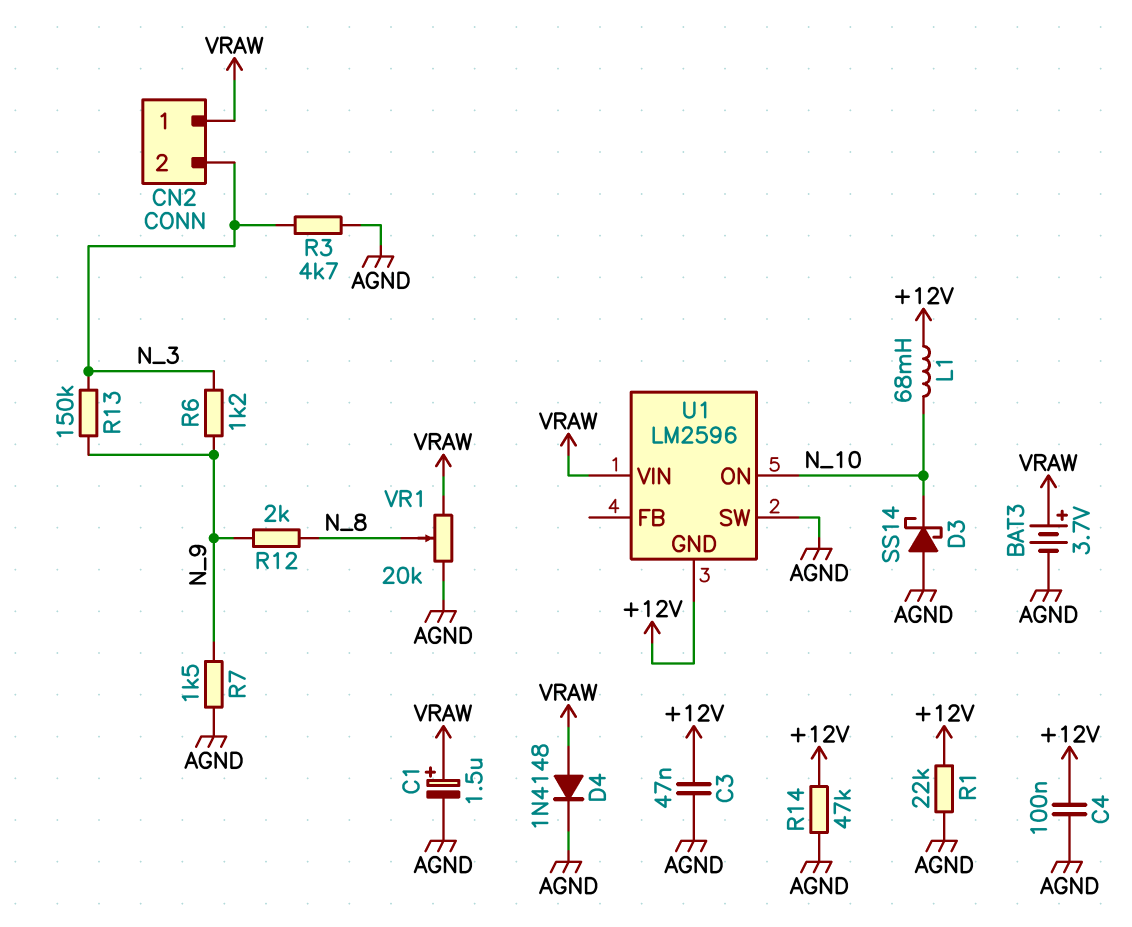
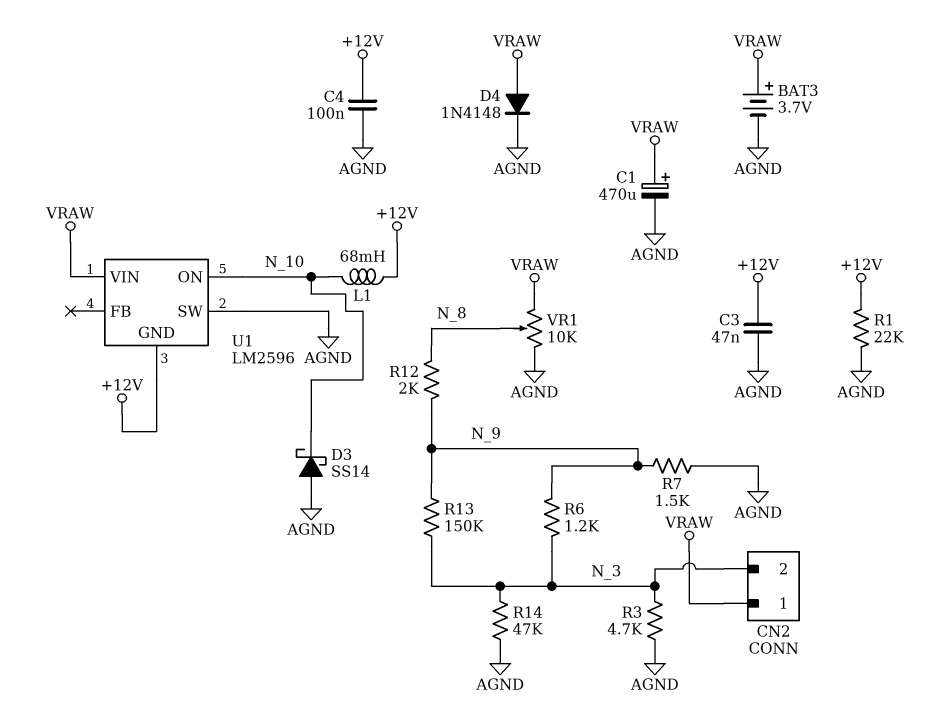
C1: 1.5uF (plus VRAW, minus AGND) -> 470uF (plus VRAW, minus AGND)
R14: 47k (+12V, AGND) -> 47k (AGND, N_3)
VR1: 20k (AGND, VRAW, wiper N_8) -> 10k (AGND, VRAW, wiper N_8)

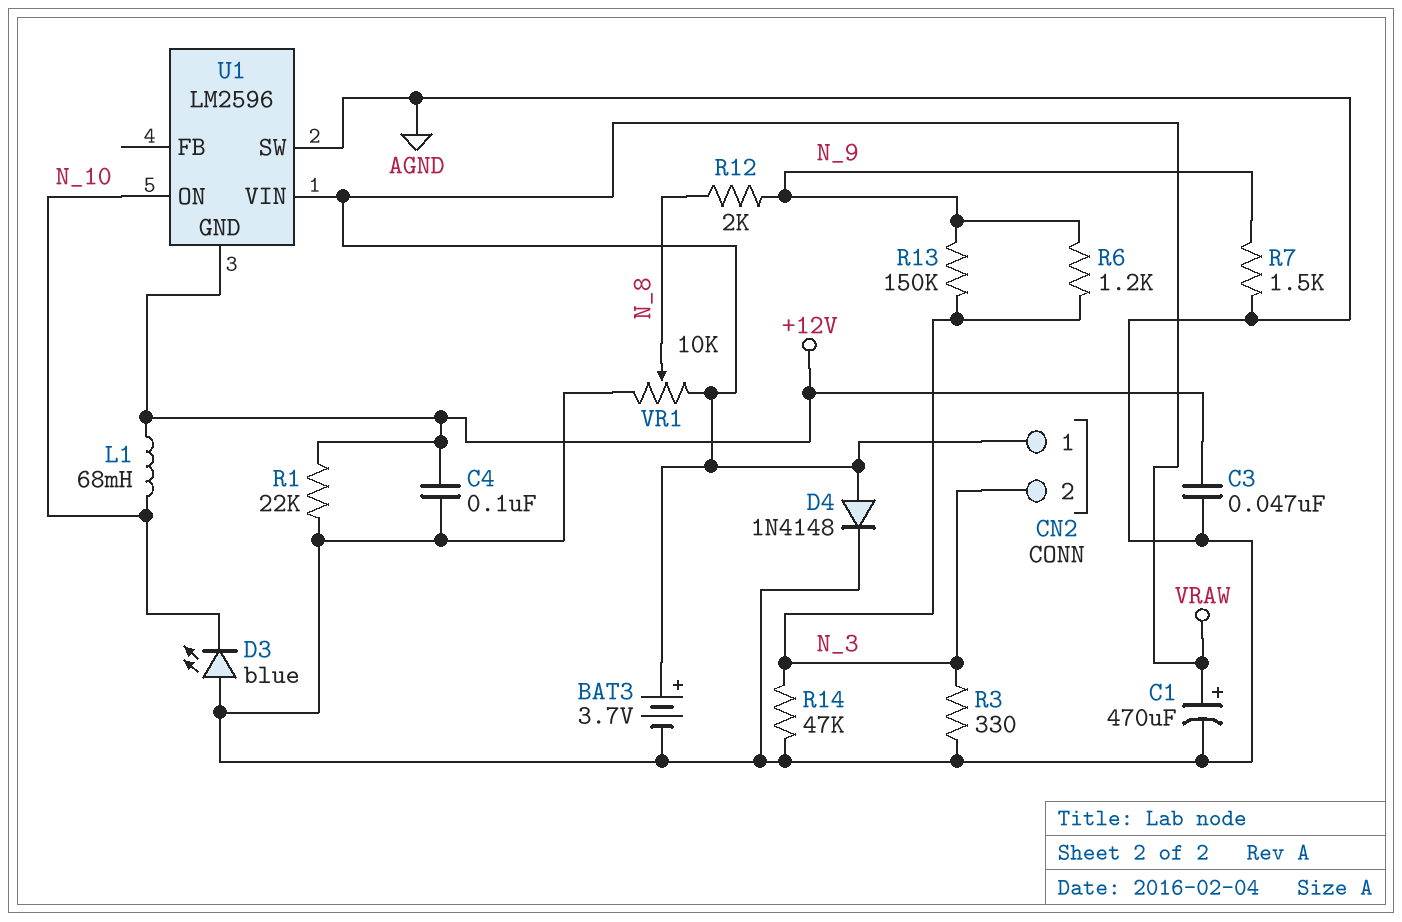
D3: schottky SS14 (A AGND, K N_10) -> LED blue (A AGND, K N_10)
R3: 4.7k (AGND, N_3) -> 330 (AGND, N_3)

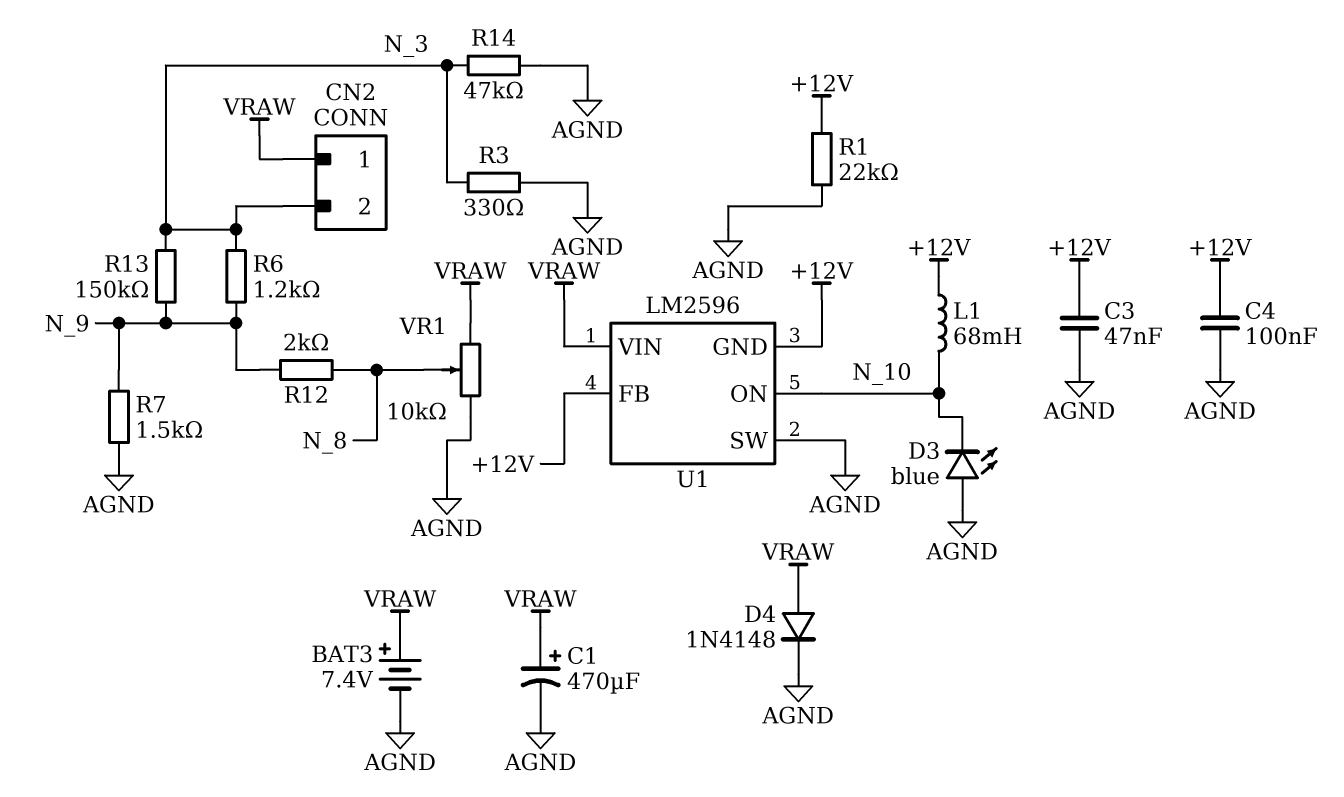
BAT3: 3.7V (plus VRAW, minus AGND) -> 7.4V (plus VRAW, minus AGND)
U1 pin FB: none -> +12V

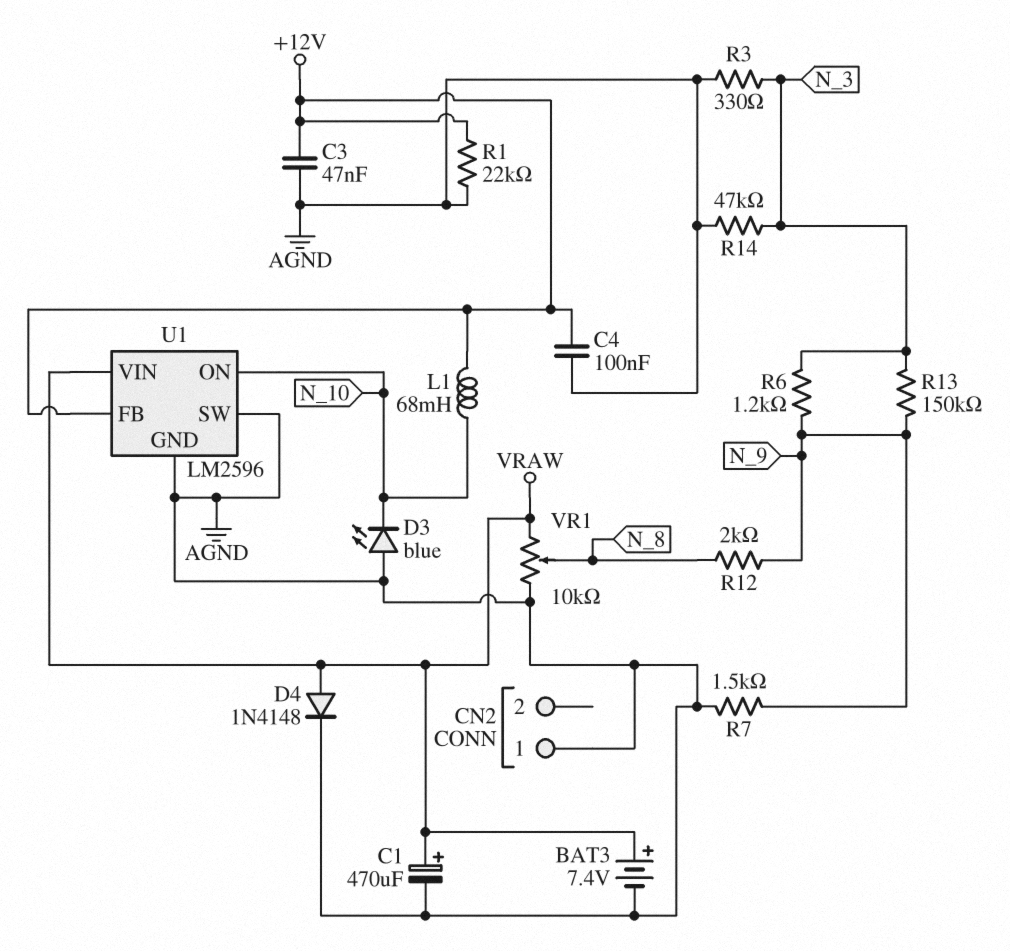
CN2 pin 1: VRAW -> AGND
CN2 pin 2: N_3 -> none
U1 pin GND: +12V -> AGND

